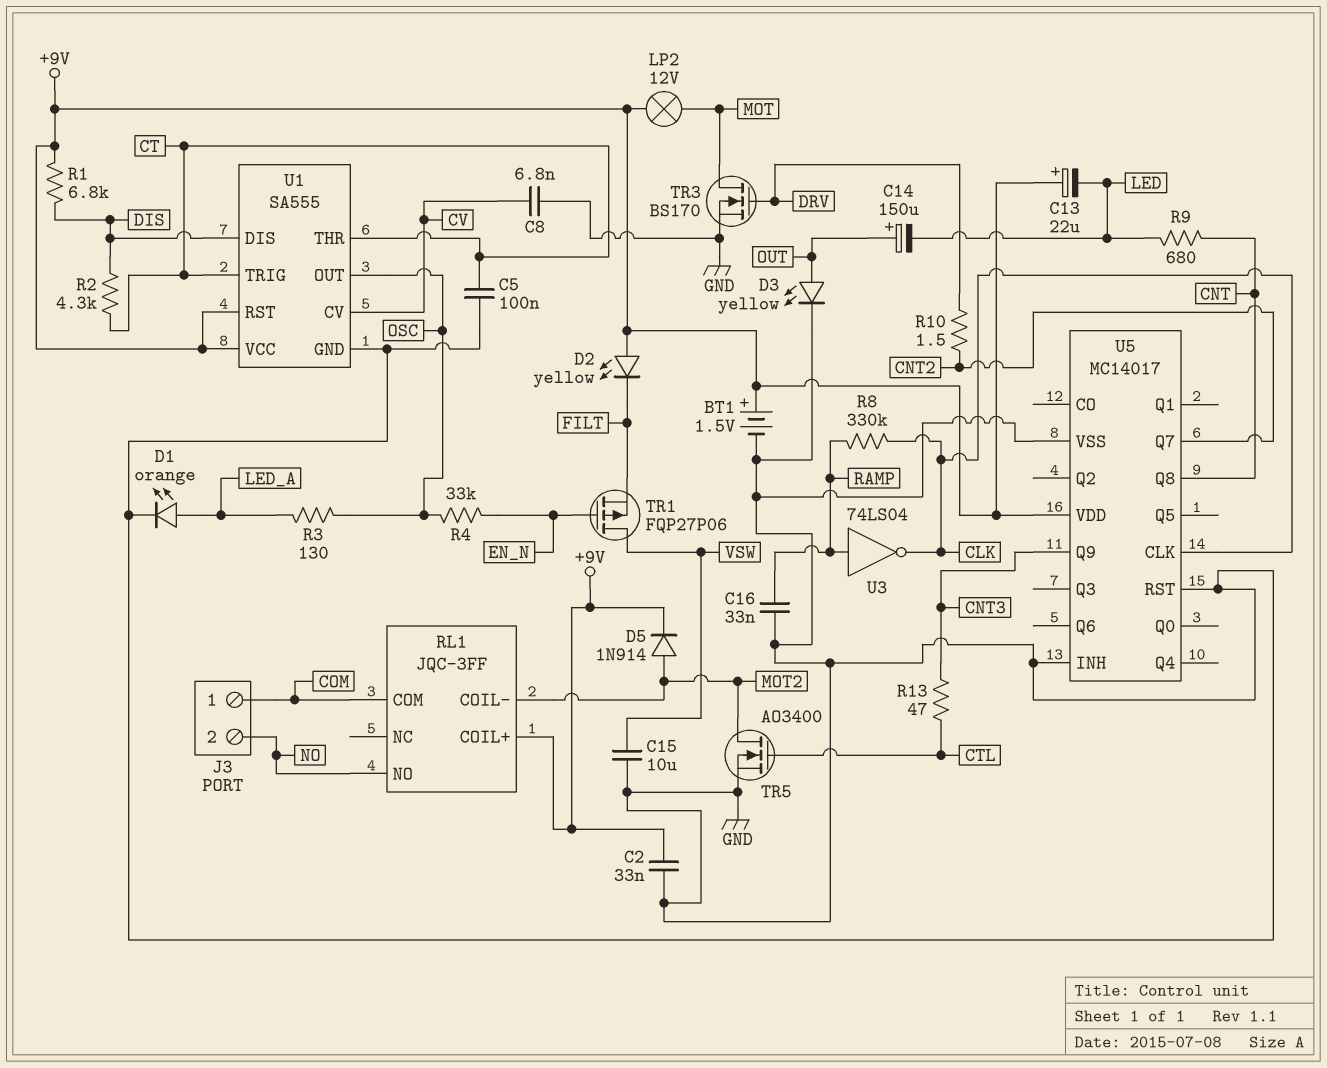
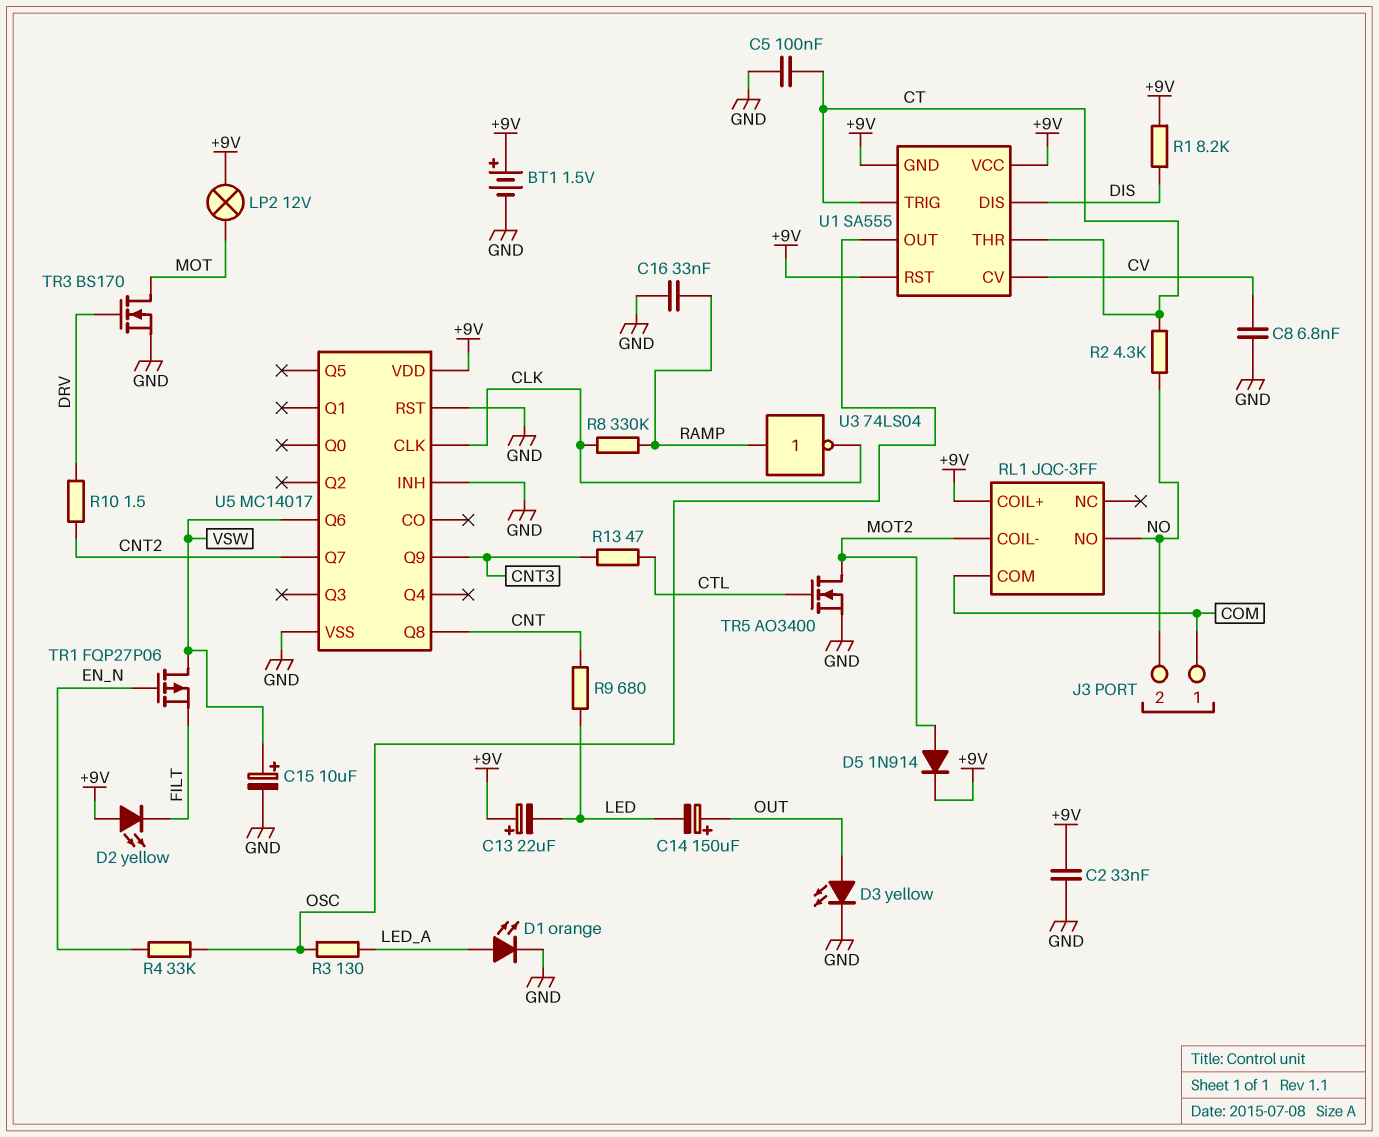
C15: 10uF (GND, VSW) -> 10uF (plus VSW, minus GND)
R1: 6.8k (+9V, DIS) -> 8.2k (+9V, DIS)
R2: 4.3k (CT, DIS) -> 4.3k (CT, NO)
U1 pin GND: GND -> +9V
U5 pin Q6: none -> VSW

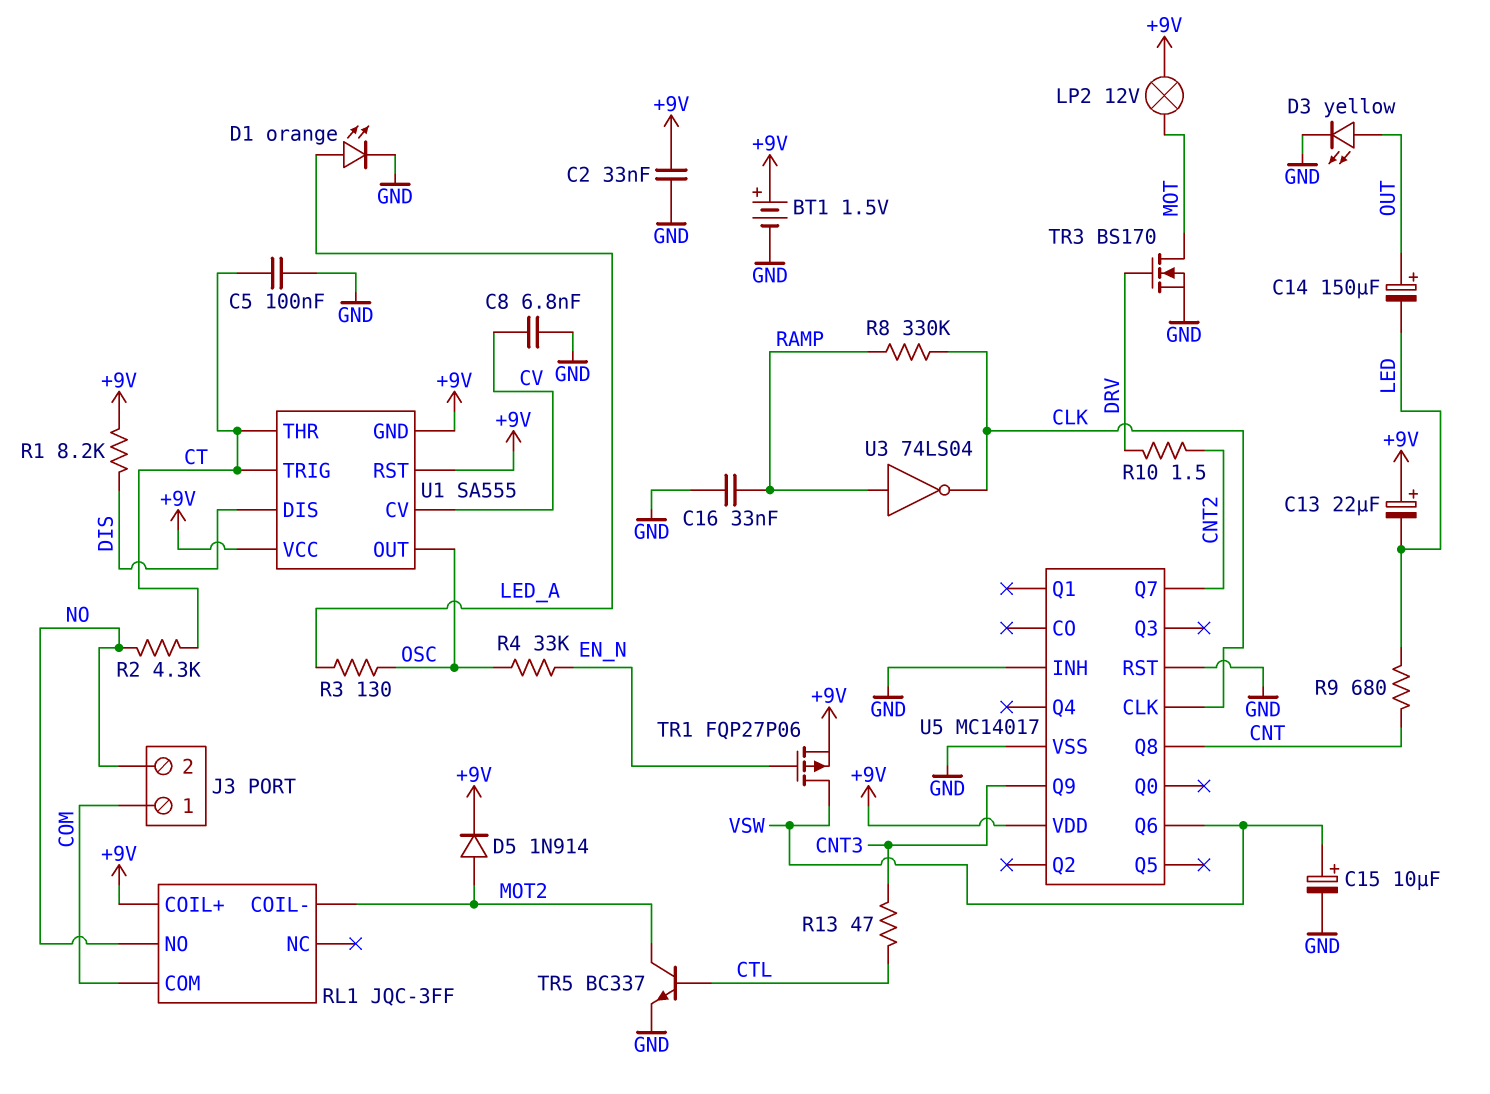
D2: LED yellow (A +9V, K FILT) -> none
TR1: PMOS FQP27P06 (G EN_N, D VSW, S FILT) -> PMOS FQP27P06 (G EN_N, D VSW, S +9V)
TR5: NMOS AO3400 (G CTL, D MOT2, S GND) -> NPN BC337 (B CTL, C MOT2, E GND)

